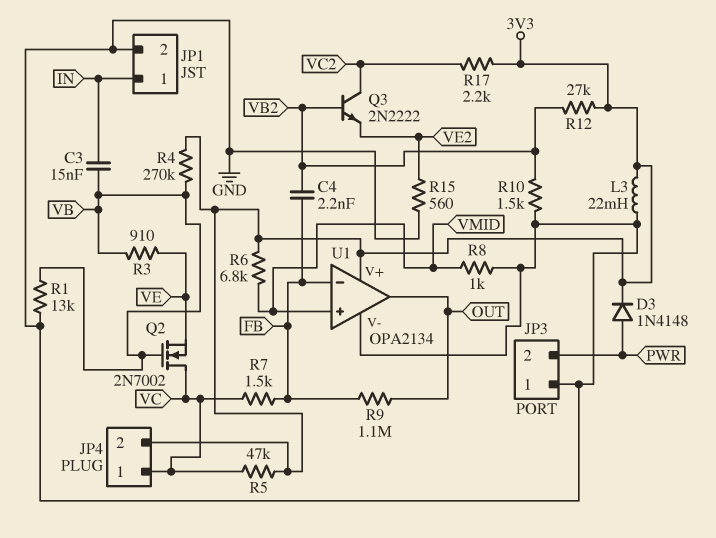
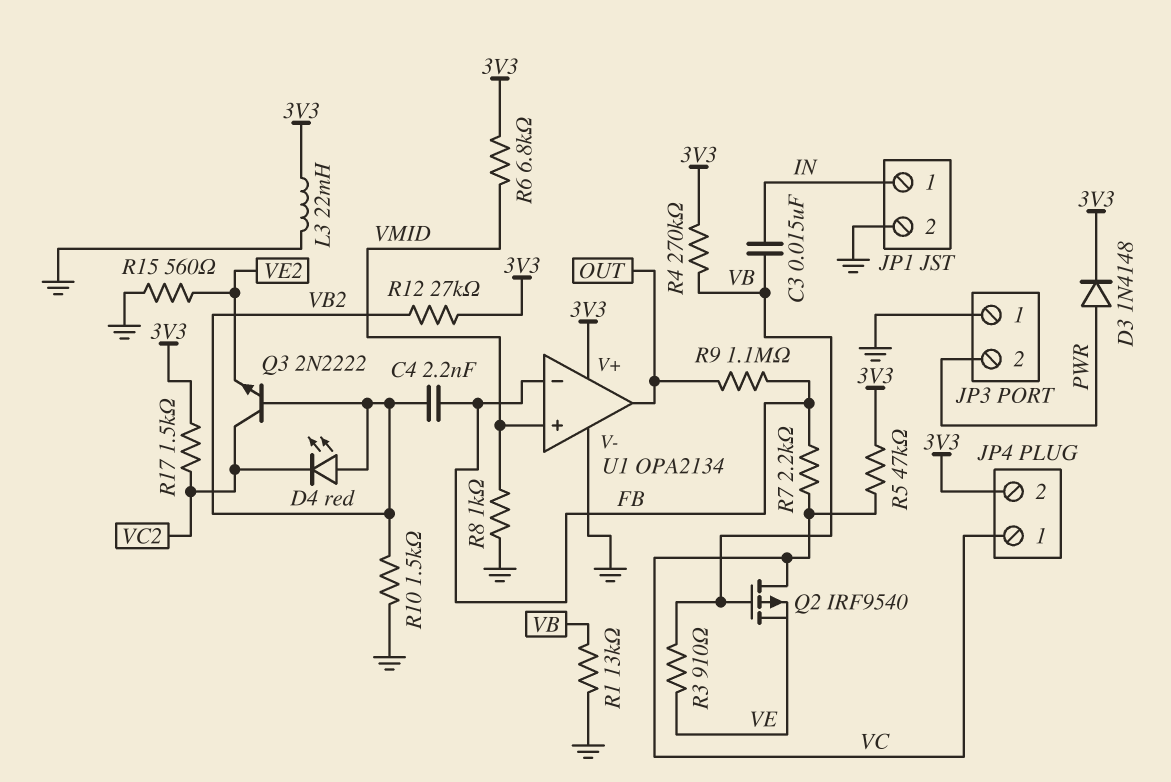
D4: none -> LED red (A VB2, K VC2)
Q2: NMOS 2N7002 (G VB, D VC, S VE) -> PMOS IRF9540 (G VB, D VC, S VE)
R7: 1.5k (FB, VC) -> 2.2k (FB, VC)
R17: 2.2k (3V3, VC2) -> 1.5k (3V3, VC2)

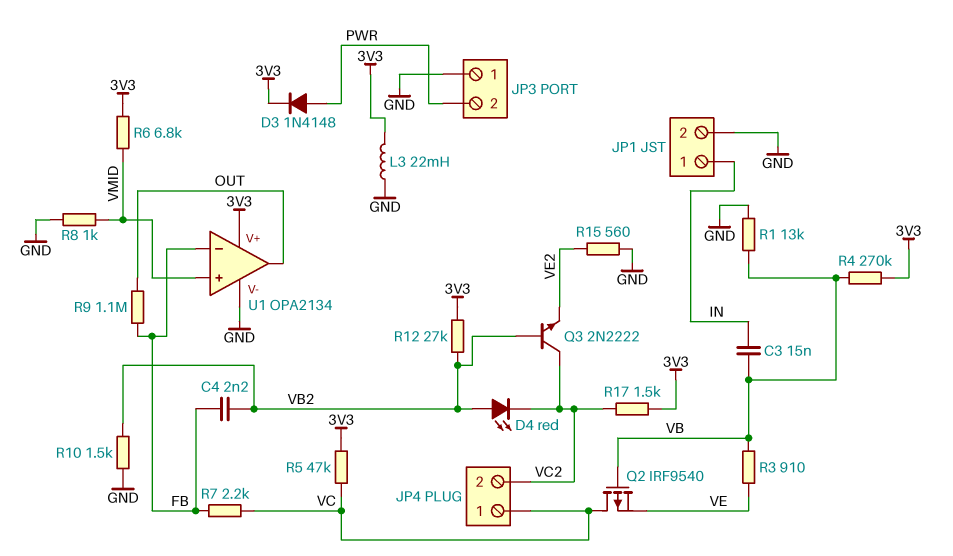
JP4 pin 2: 3V3 -> VC2

